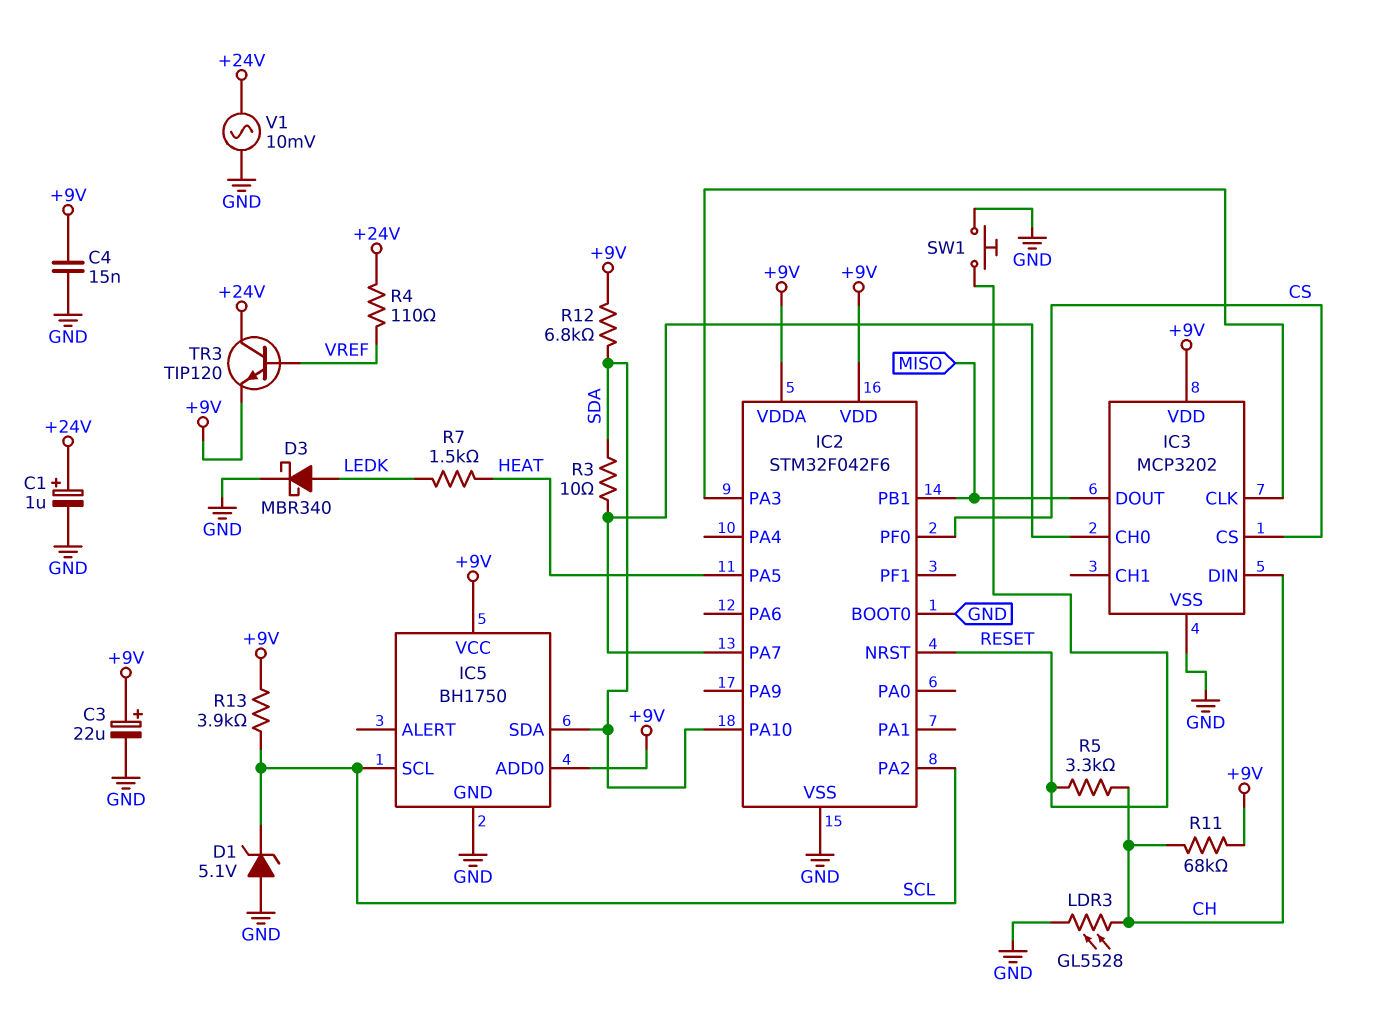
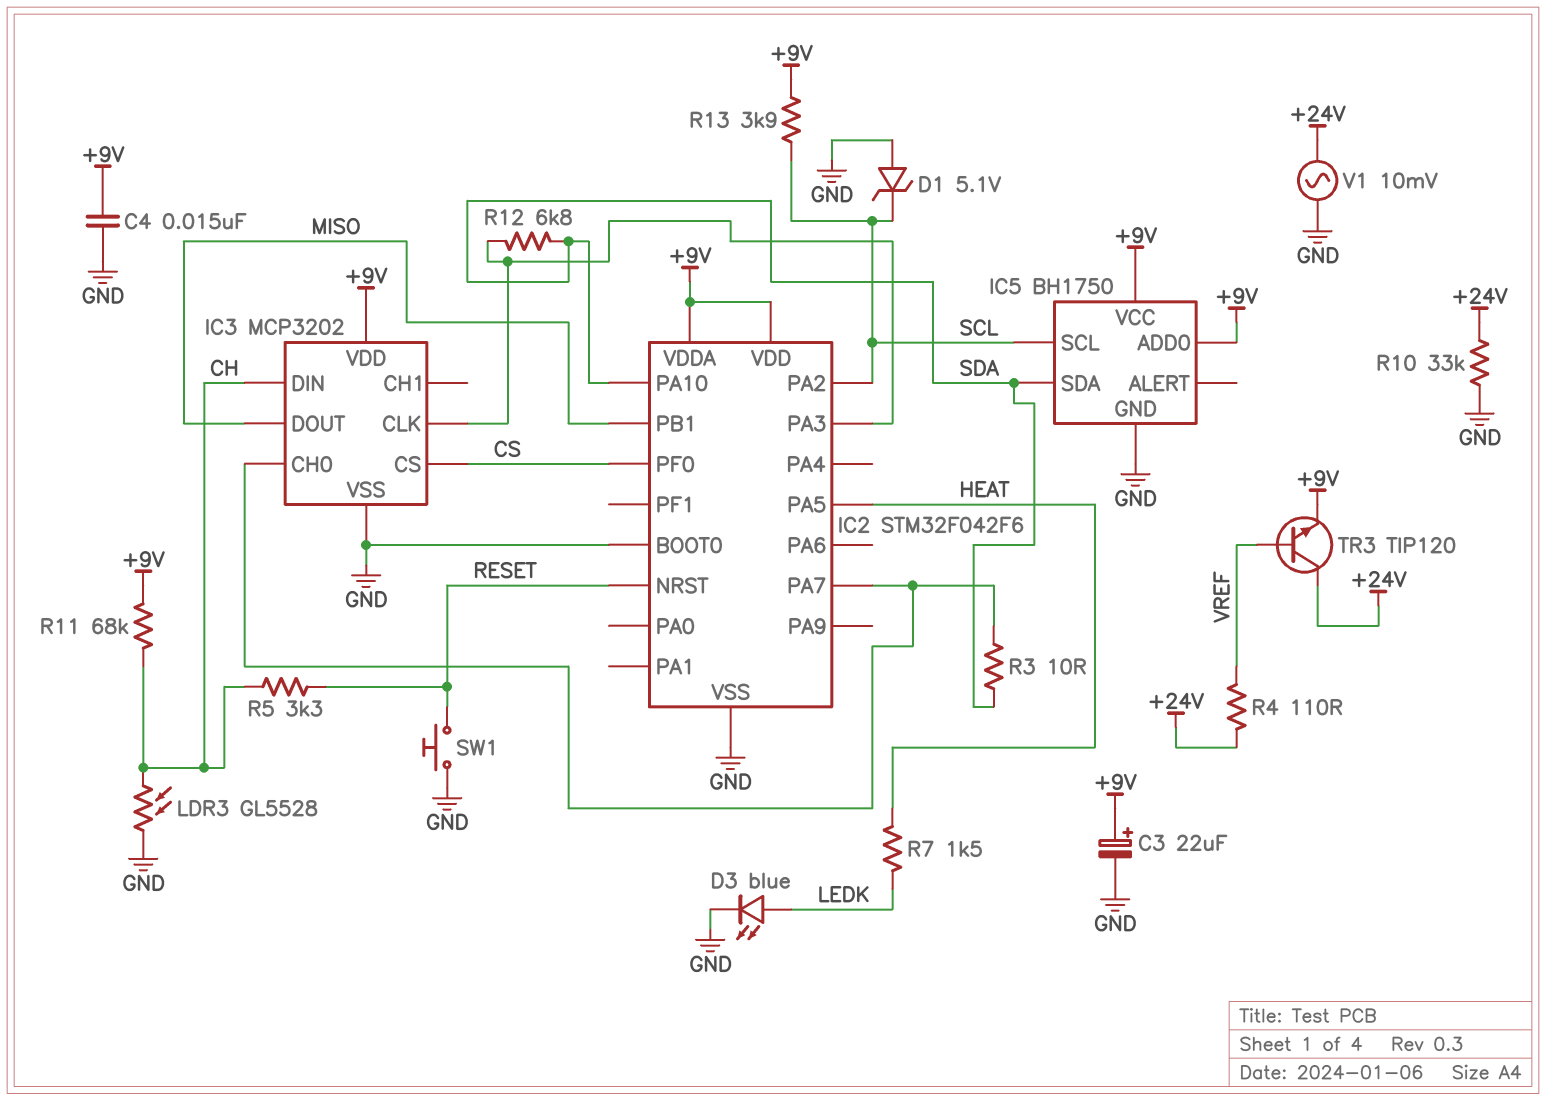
C1: 1uF (plus +24V, minus GND) -> none
D3: schottky MBR340 (A LEDK, K GND) -> LED blue (A LEDK, K GND)
R10: none -> 33k (+24V, GND)
R12: 6.8k (+9V, SDA) -> 6.8k (IC2/PA3, SDA)

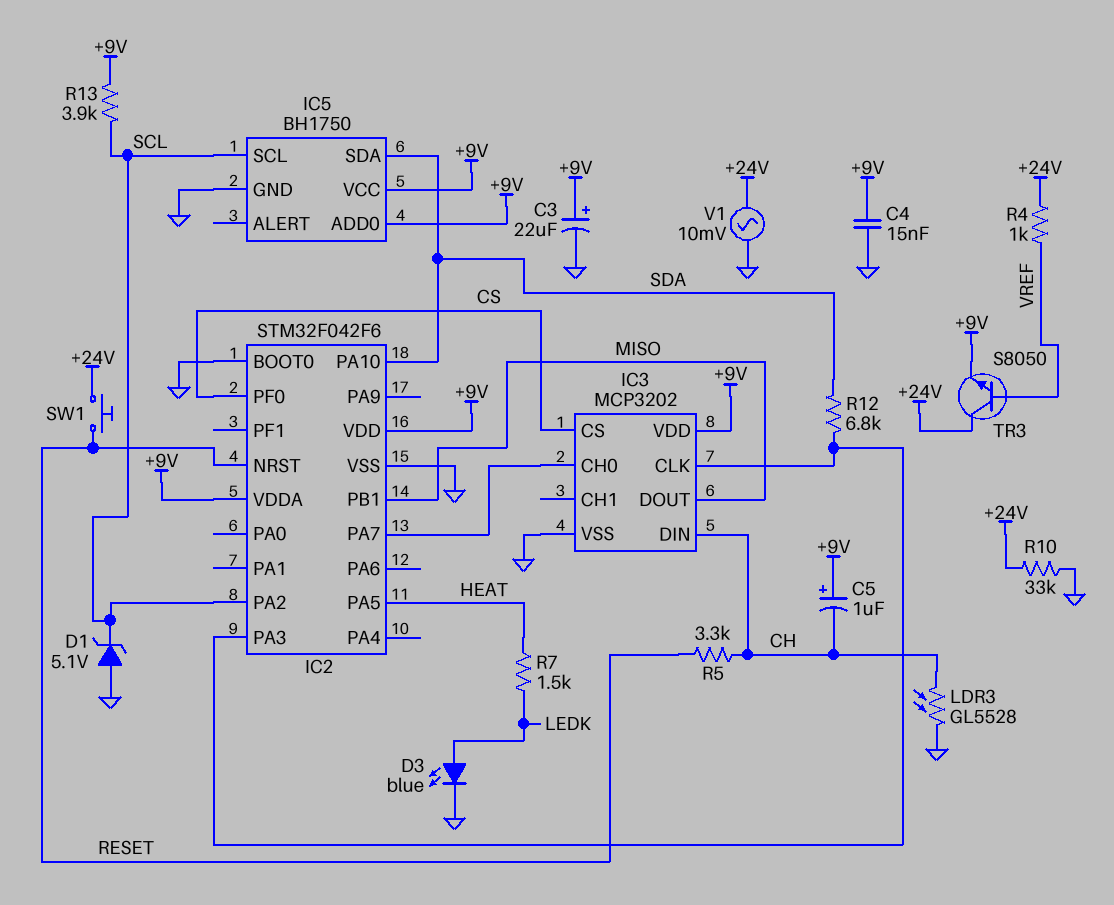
C5: none -> 1uF (plus +9V, minus CH)
R3: 10 (IC2/PA7, SDA) -> none
R4: 110 (+24V, VREF) -> 1k (+24V, VREF)
R11: 68k (+9V, CH) -> none
SW1: button (GND, RESET) -> button (+24V, RESET)
TR3: NPN TIP120 (B VREF, C +24V, E +9V) -> NPN S8050 (B VREF, C +24V, E +9V)

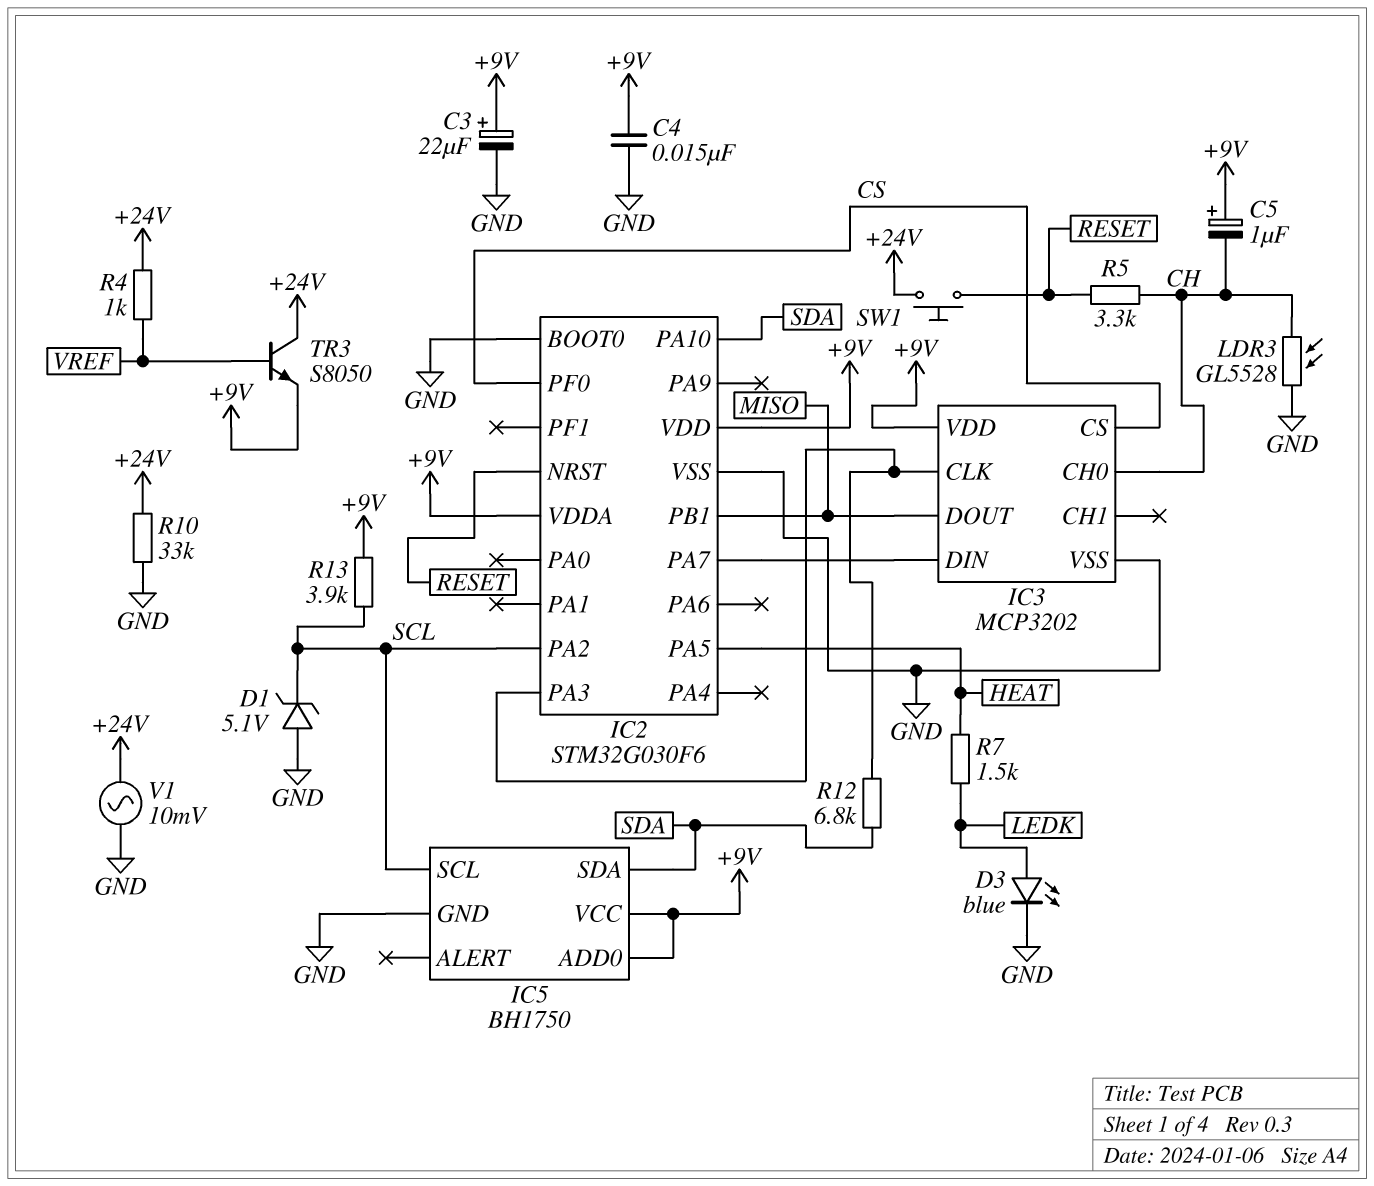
IC2: STM32F042F6 -> STM32G030F6
IC3 pin CH0: IC2/PA7 -> CH
IC3 pin DIN: CH -> IC2/PA7

